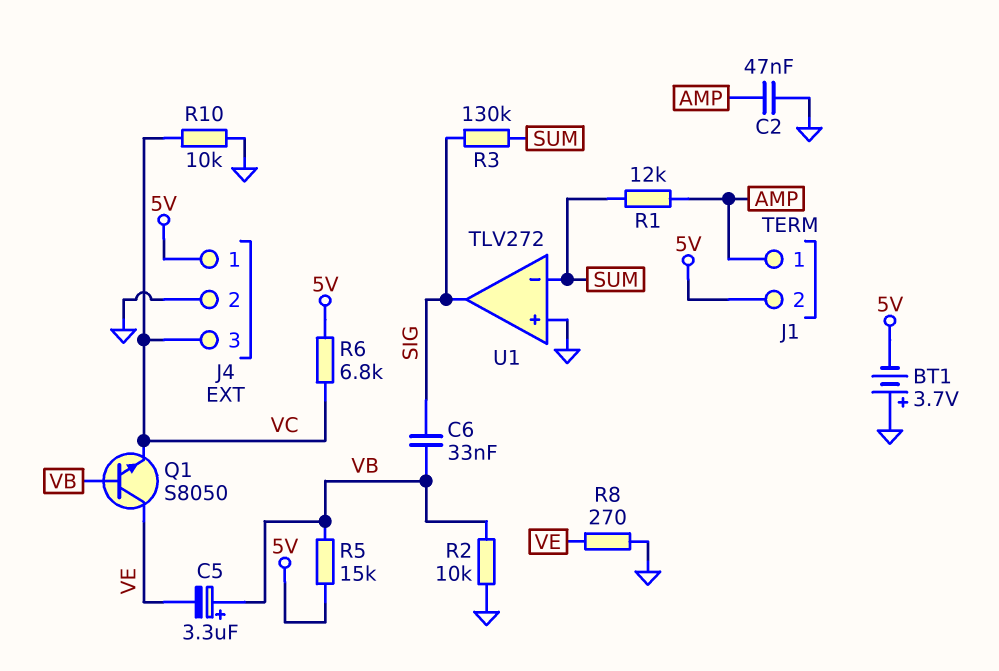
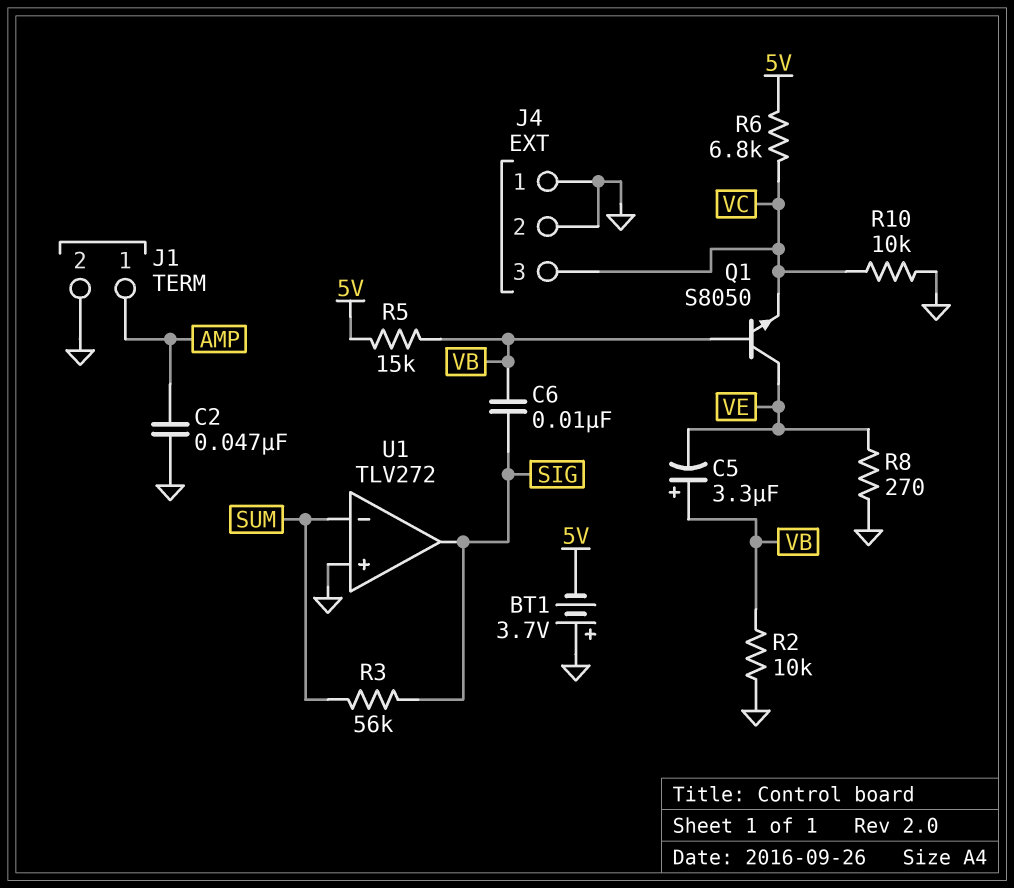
C6: 33nF (SIG, VB) -> 10nF (SIG, VB)
J1 pin 2: 5V -> GND
J4 pin 1: 5V -> GND
R1: 12k (AMP, SUM) -> none
R3: 130k (SIG, SUM) -> 56k (SIG, SUM)

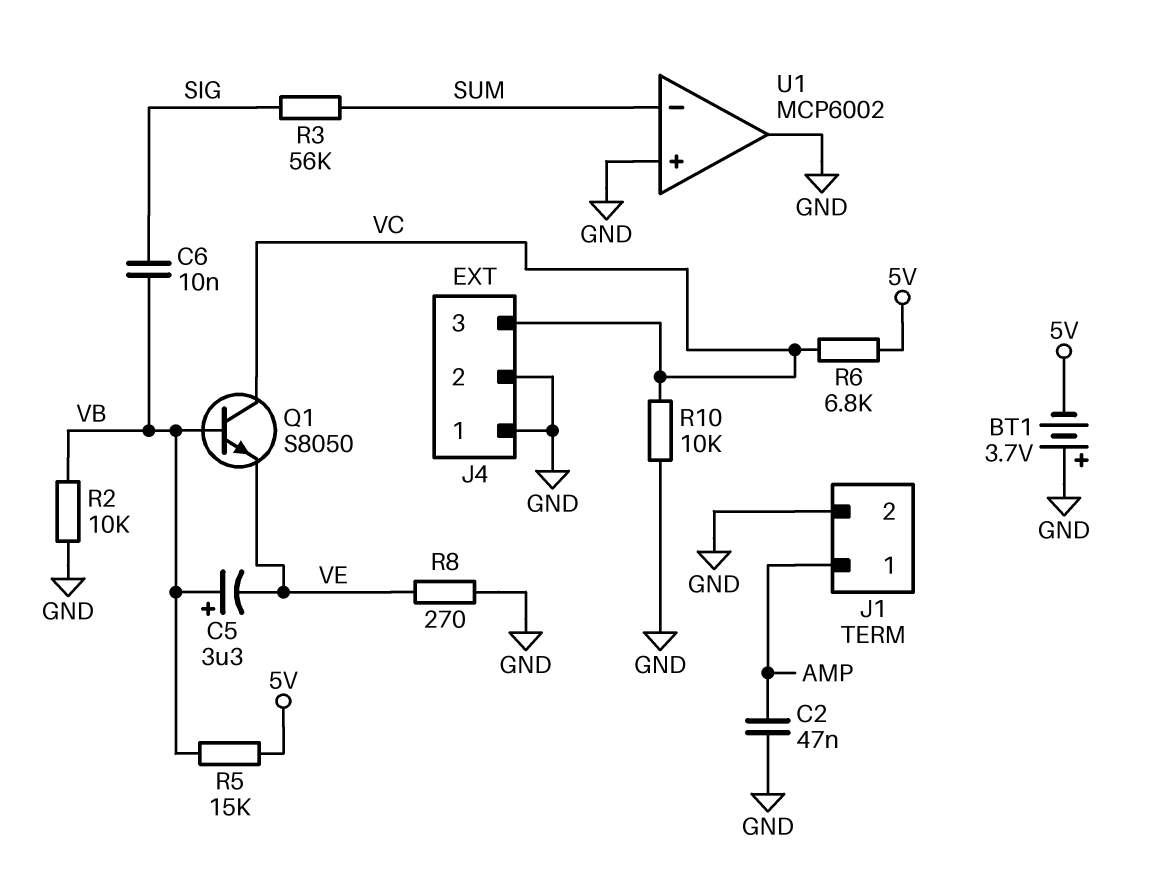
Q1: NPN S8050 (B VB, C VE, E VC) -> NPN S8050 (B VB, C VC, E VE)
U1: TLV272 -> MCP6002
U1 pin out: SIG -> GND

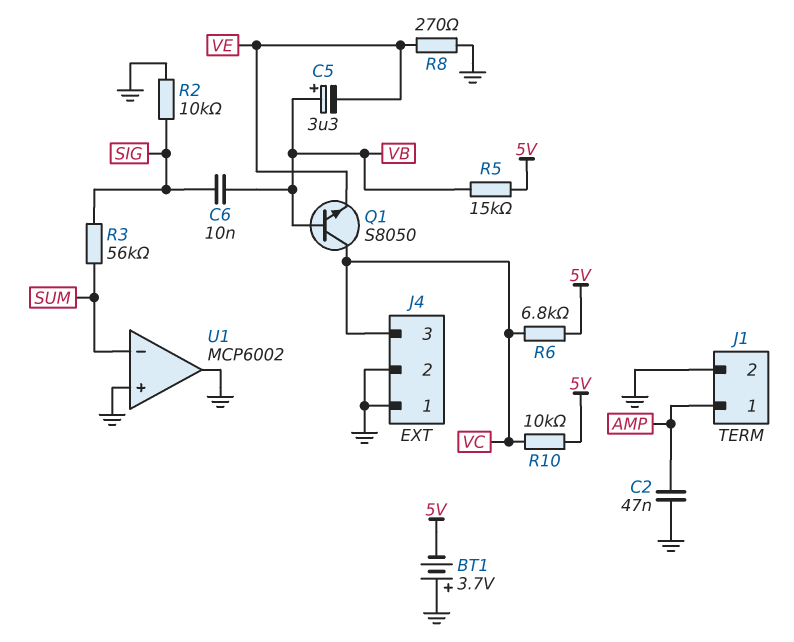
R2: 10k (GND, VB) -> 10k (GND, SIG)
R10: 10k (GND, VC) -> 10k (5V, VC)

